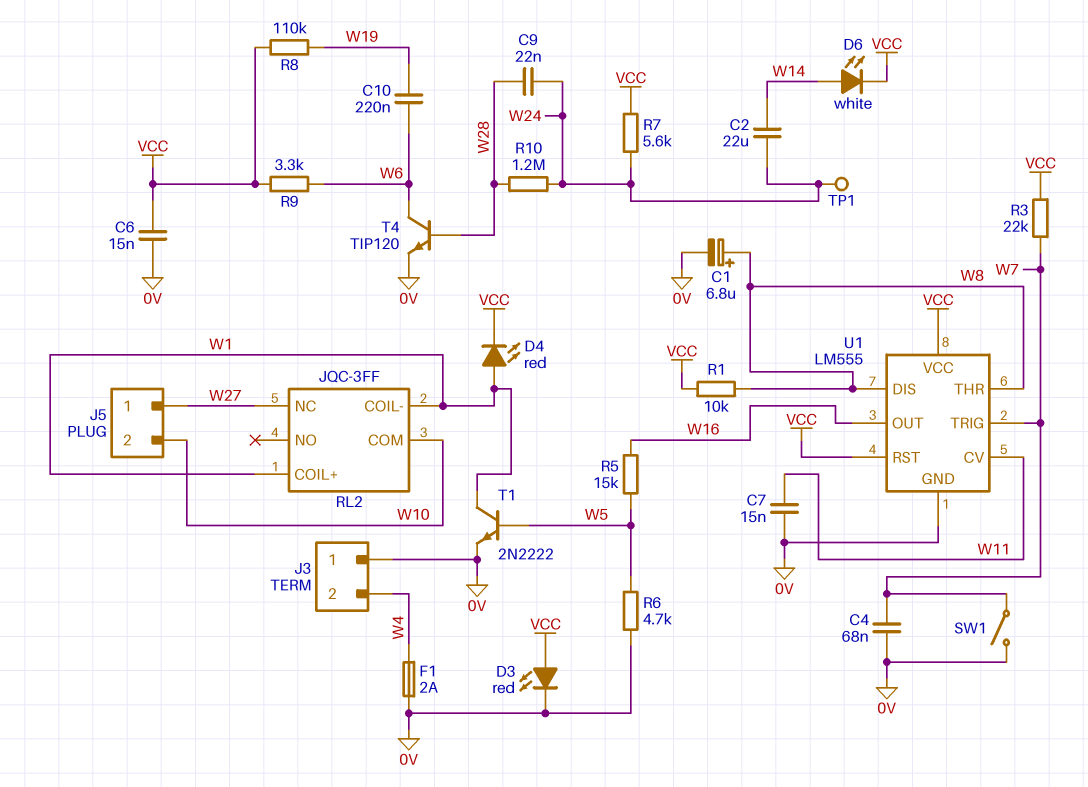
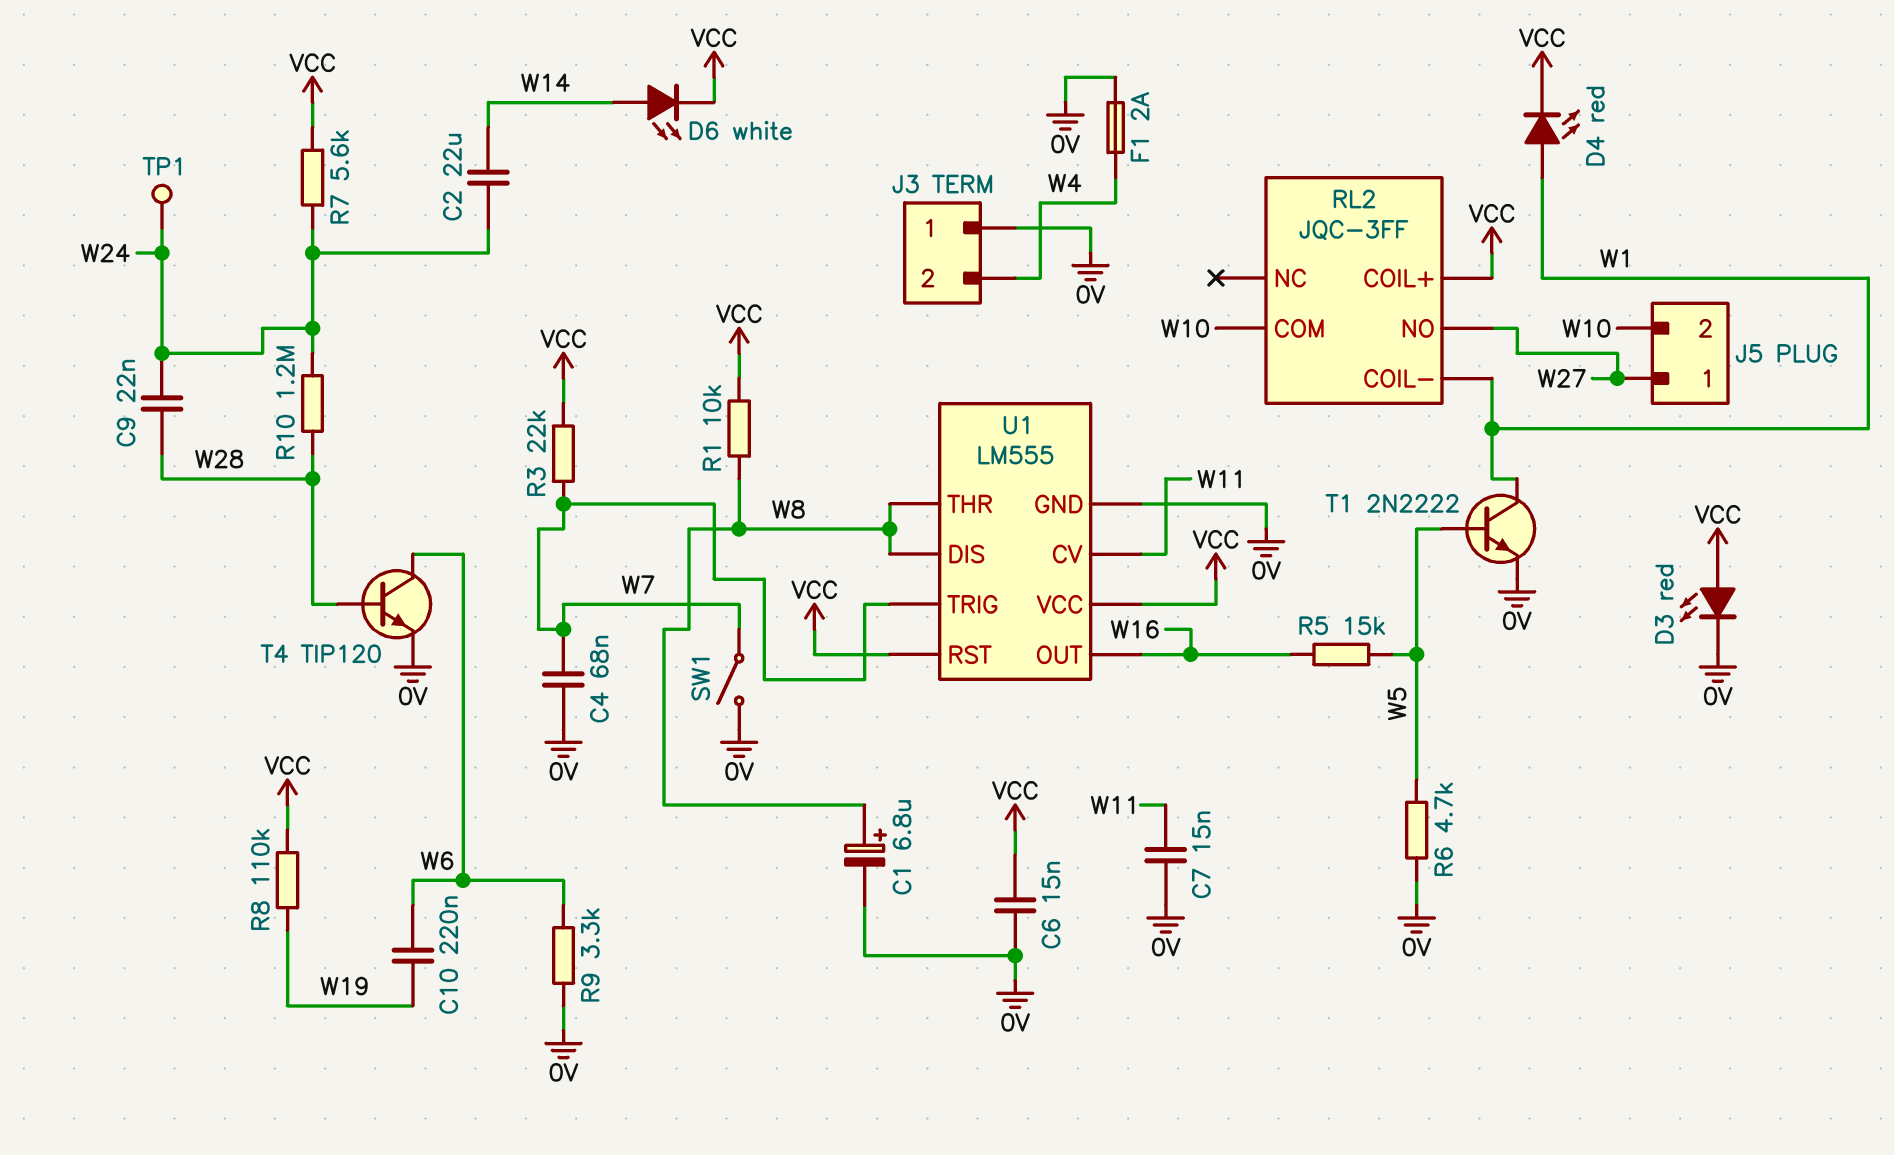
R9: 3.3k (VCC, W6) -> 3.3k (0V, W6)
RL2 pin COIL+: W1 -> VCC
RL2 pin NC: W27 -> none
RL2 pin NO: none -> W27

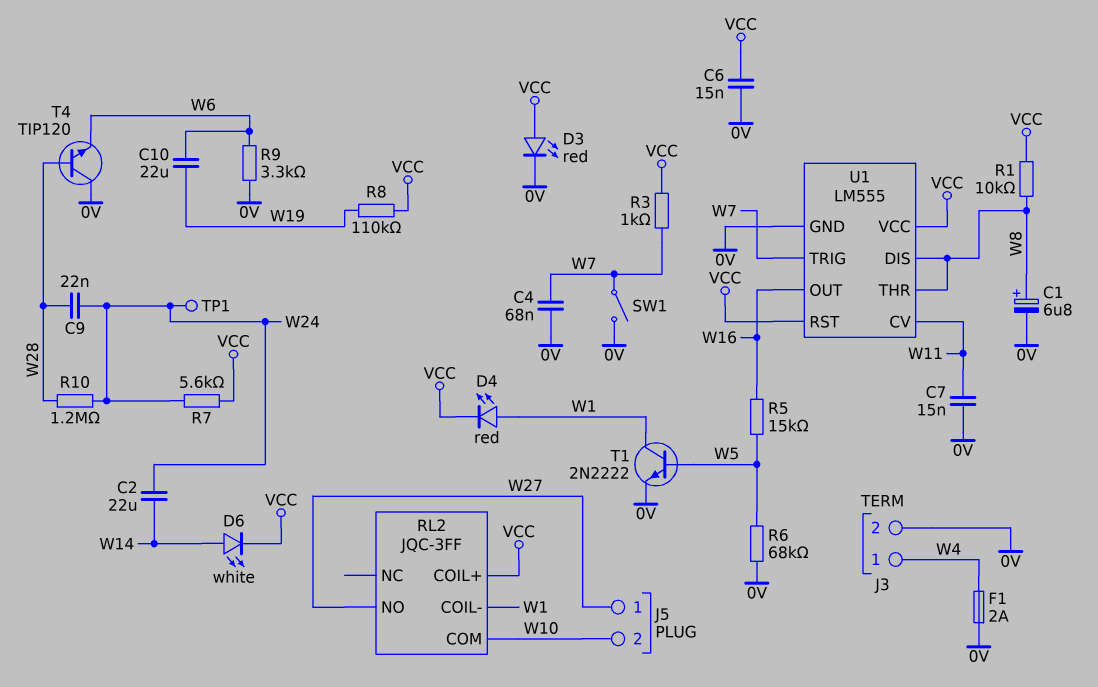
C10: 220nF (W6, W19) -> 22uF (W6, W19)
J3 pin 1: 0V -> W4
J3 pin 2: W4 -> 0V
R3: 22k (VCC, W7) -> 1k (VCC, W7)
R6: 4.7k (0V, W5) -> 68k (0V, W5)
T4: NPN TIP120 (B W28, C W6, E 0V) -> NPN TIP120 (B W28, C 0V, E W6)

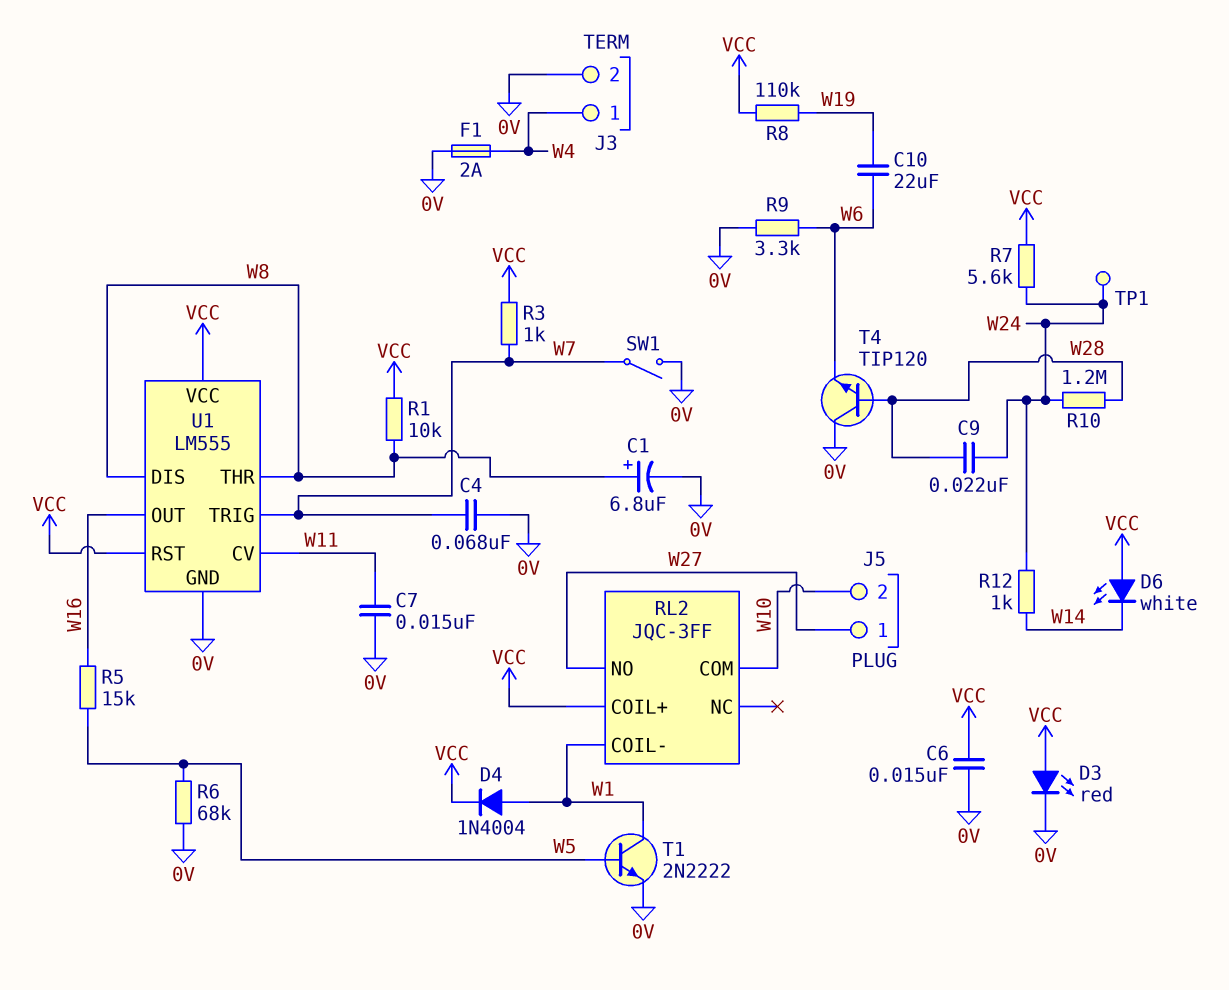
C2: 22uF (W14, W24) -> none
D4: LED red (A W1, K VCC) -> diode 1N4004 (A W1, K VCC)
D6: LED white (A W14, K VCC) -> LED white (A VCC, K W14)
R12: none -> 1k (W14, W24)

